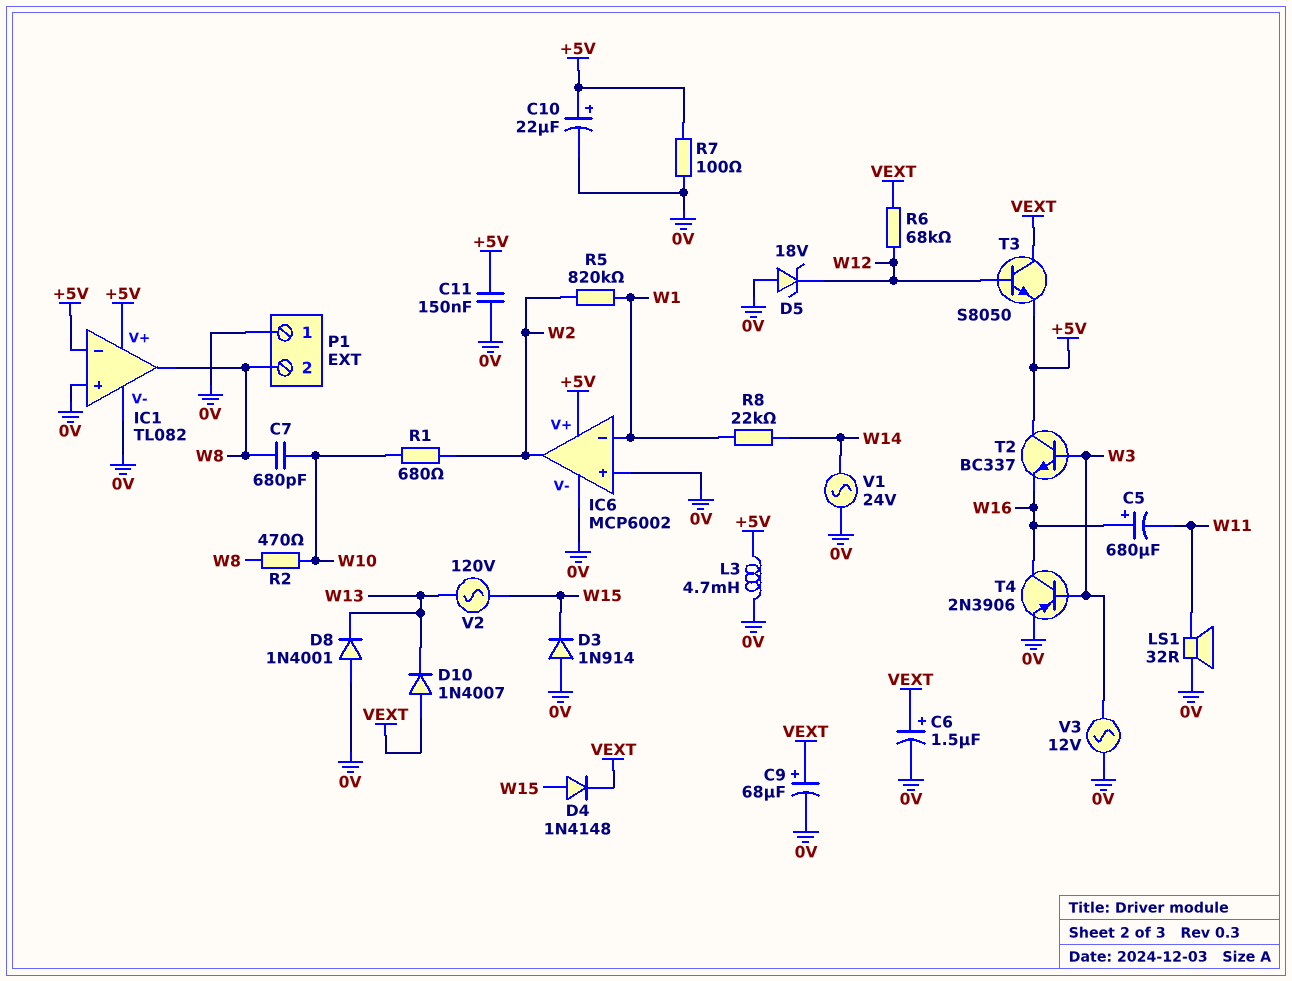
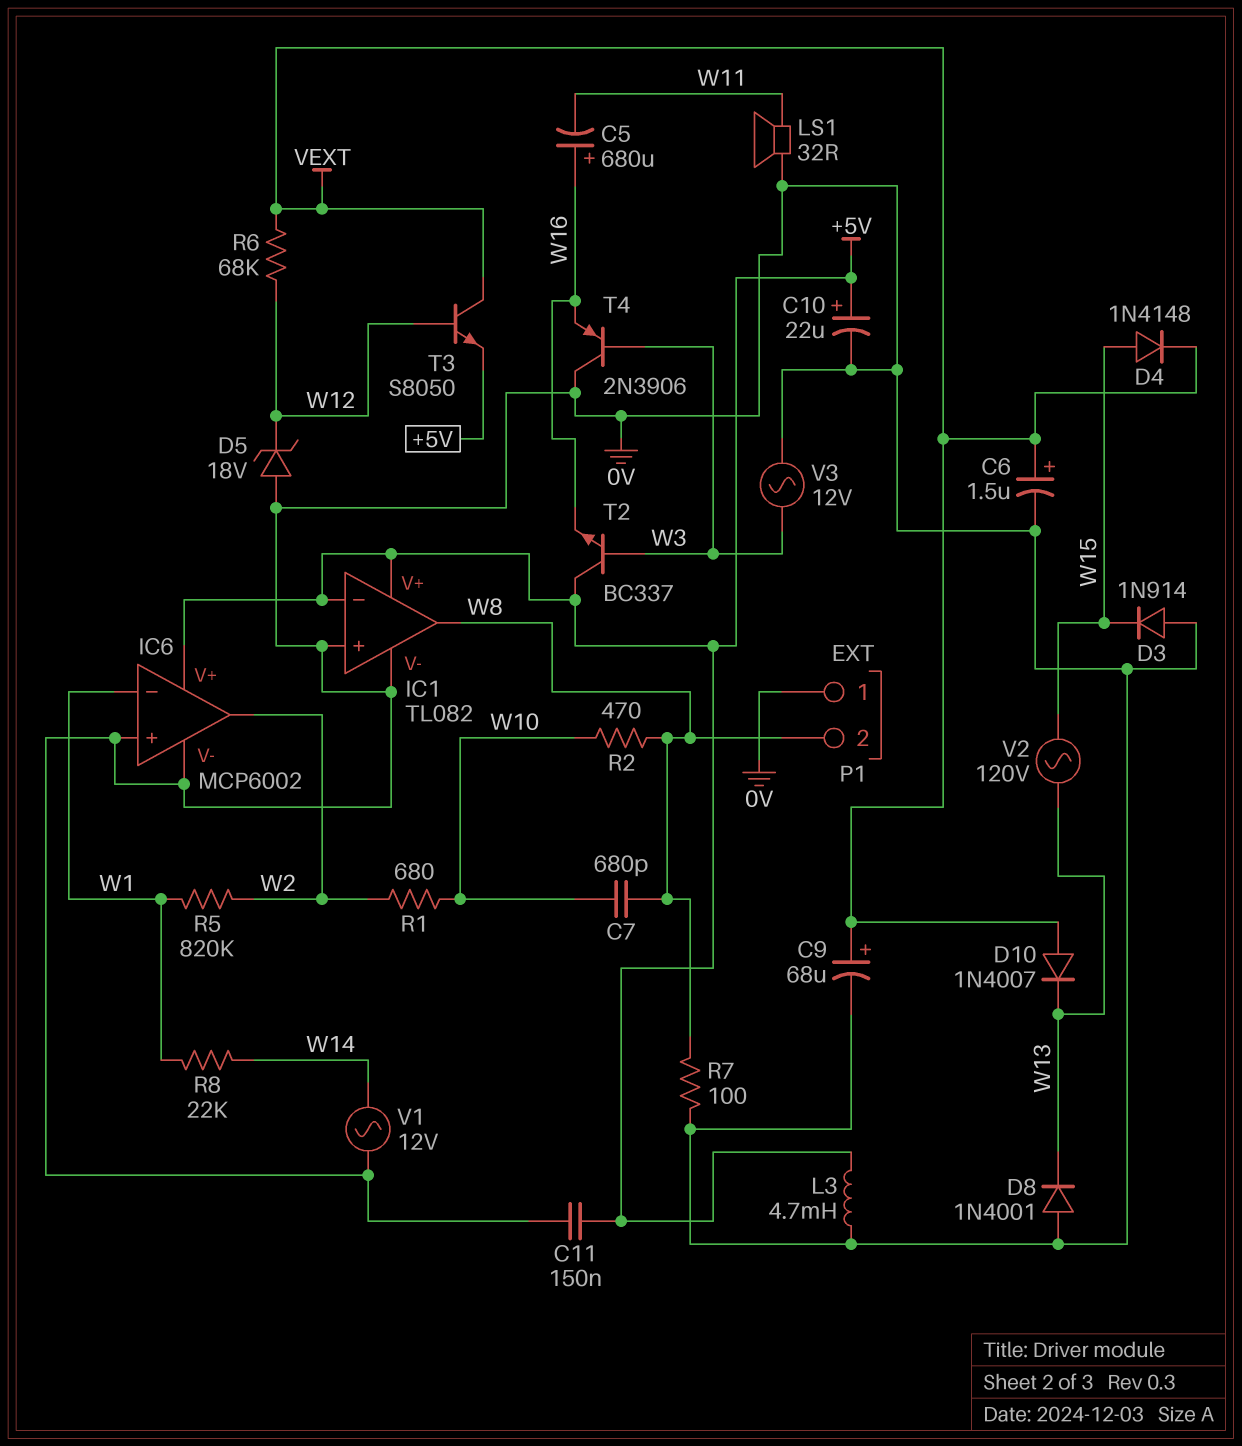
R7: 100 (+5V, 0V) -> 100 (0V, W8)
T4: PNP 2N3906 (B W3, C W16, E 0V) -> PNP 2N3906 (B W3, C 0V, E W16)
V1: AC 24V (0V, W14) -> AC 12V (0V, W14)

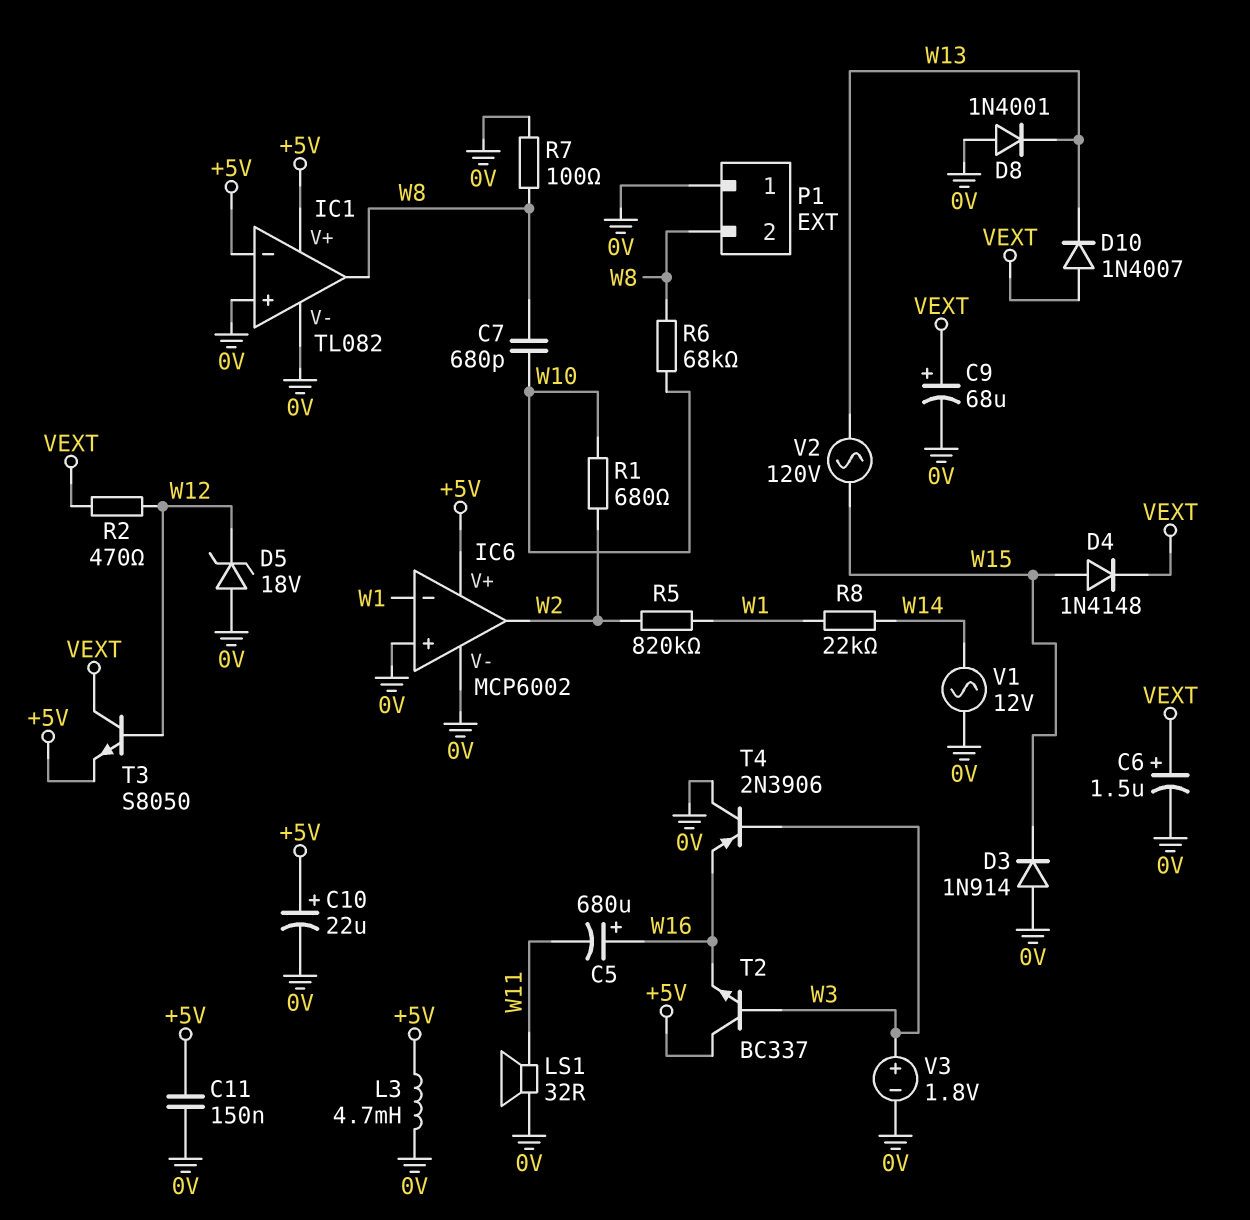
R2: 470 (W8, W10) -> 470 (VEXT, W12)
R6: 68k (VEXT, W12) -> 68k (W8, W10)
V3: AC 12V (0V, W3) -> 1.8V (plus W3, minus 0V)

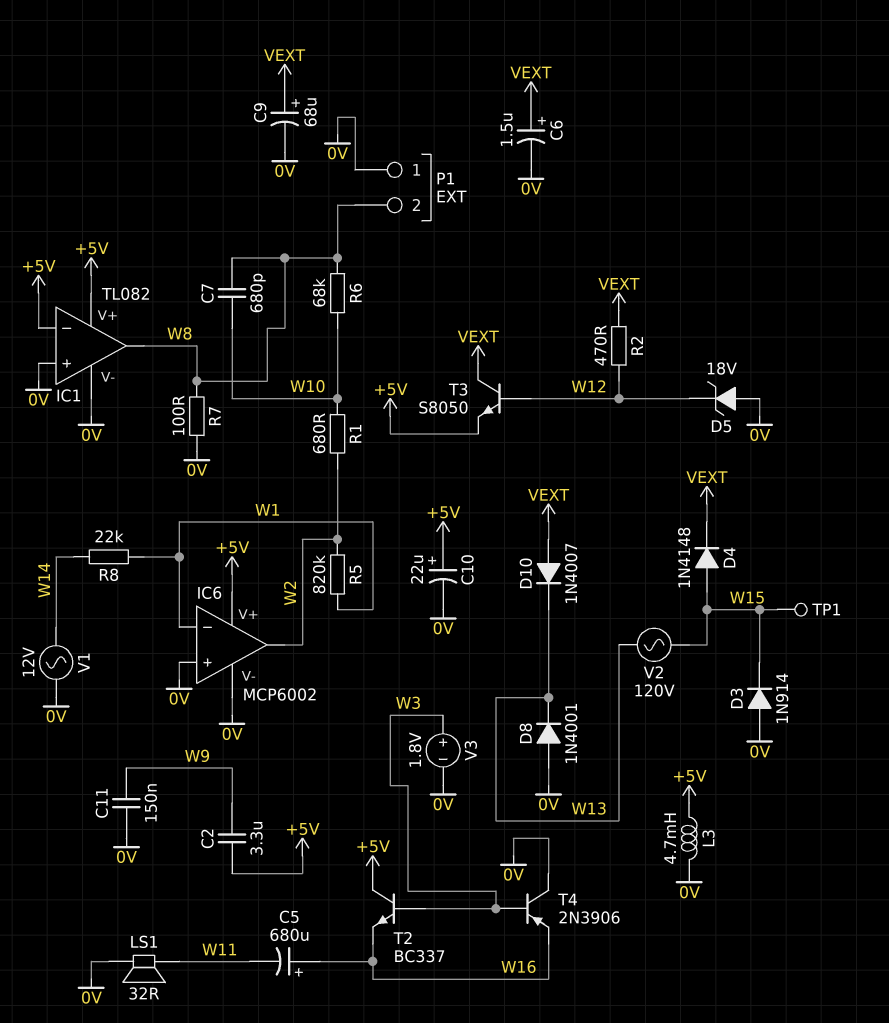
C2: none -> 3.3uF (+5V, W9)
C11: 150nF (+5V, 0V) -> 150nF (0V, W9)
TP1: none -> test point (W15)

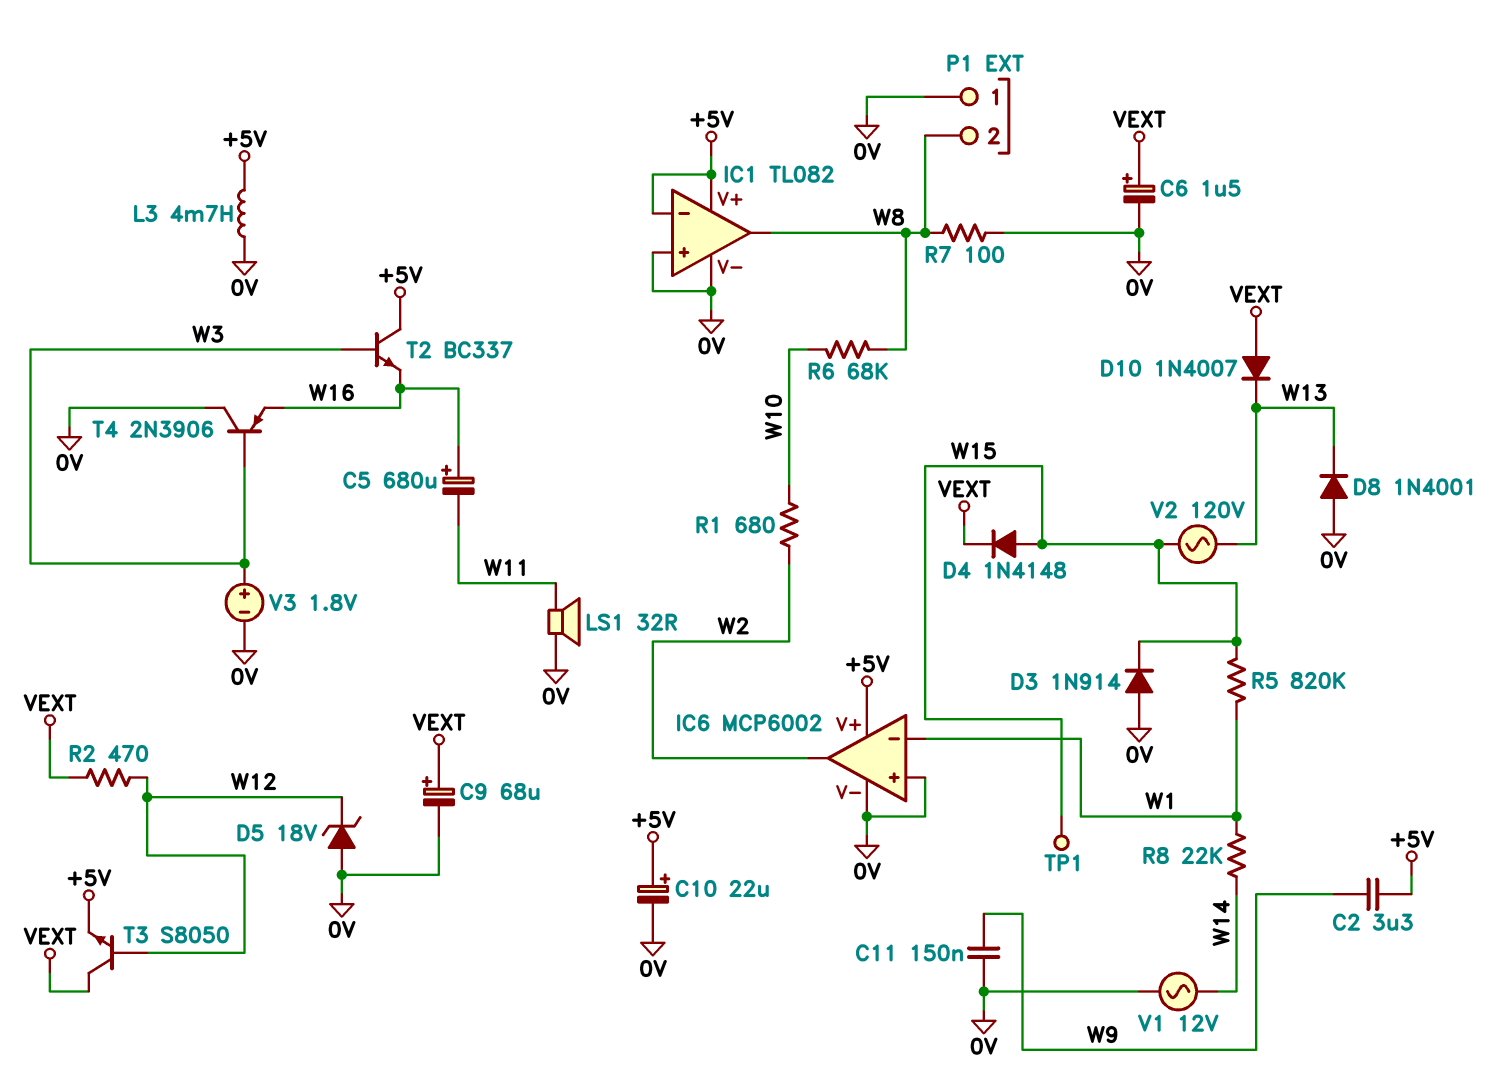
C7: 680pF (W8, W10) -> none
R5: 820k (W1, W2) -> 820k (W1, W15)

